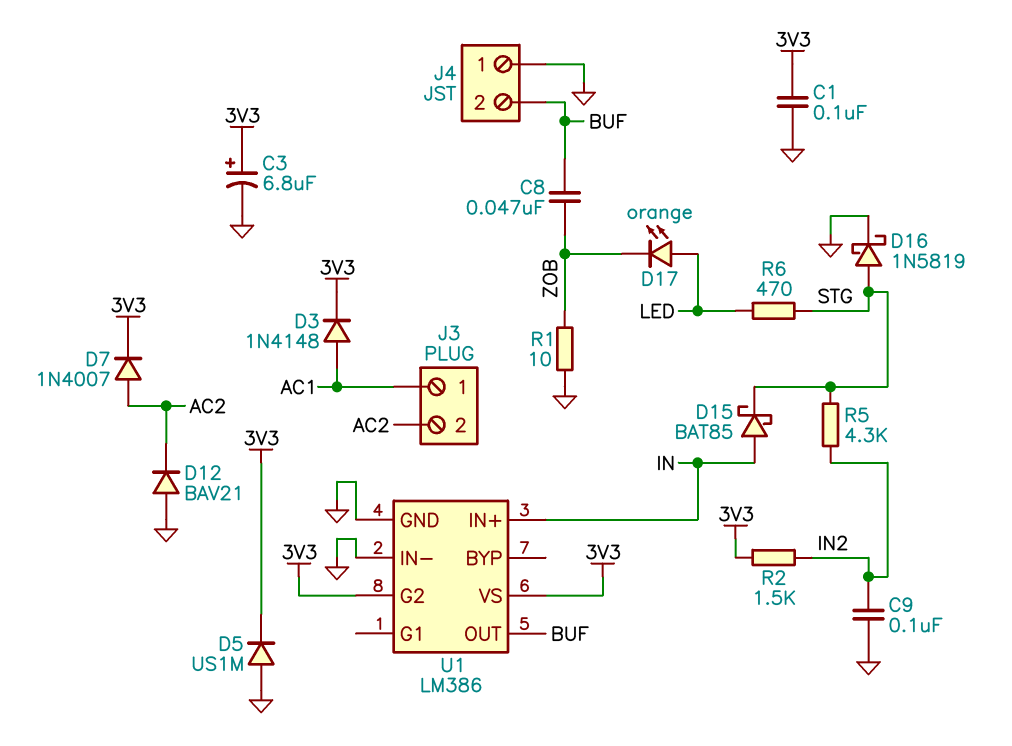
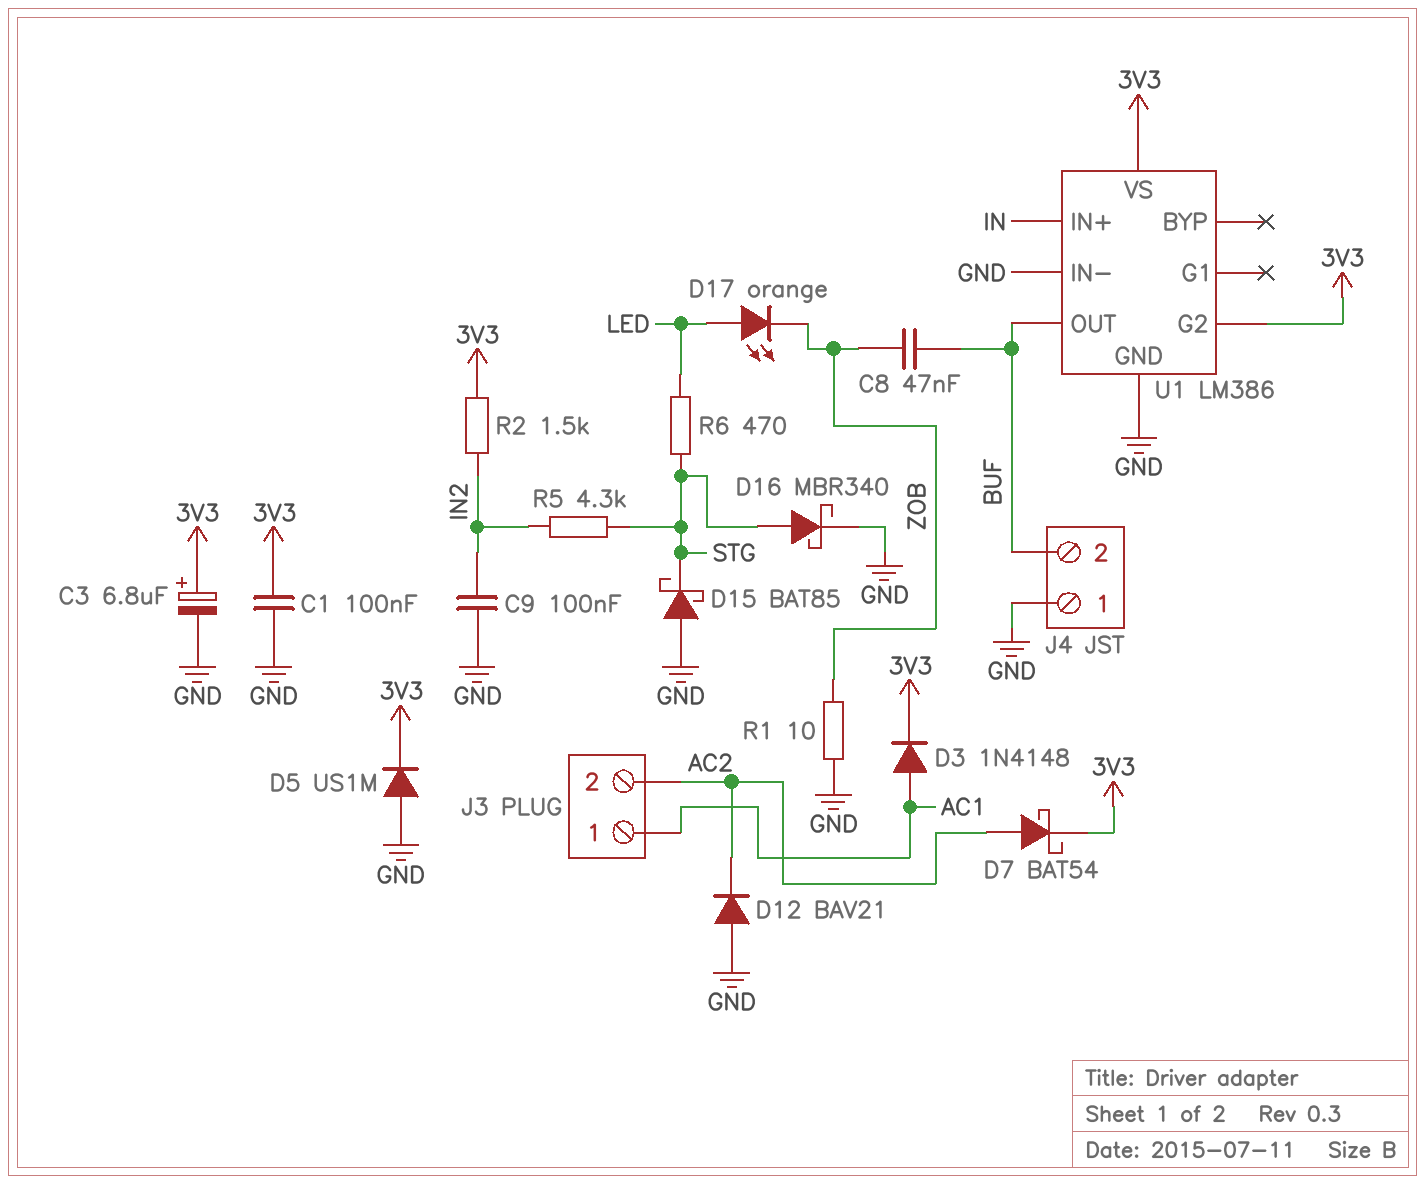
D7: diode 1N4007 (A AC2, K 3V3) -> schottky BAT54 (A AC2, K 3V3)
D15: schottky BAT85 (A IN, K STG) -> schottky BAT85 (A GND, K STG)
D16: schottky 1N5819 (A STG, K GND) -> schottky MBR340 (A STG, K GND)

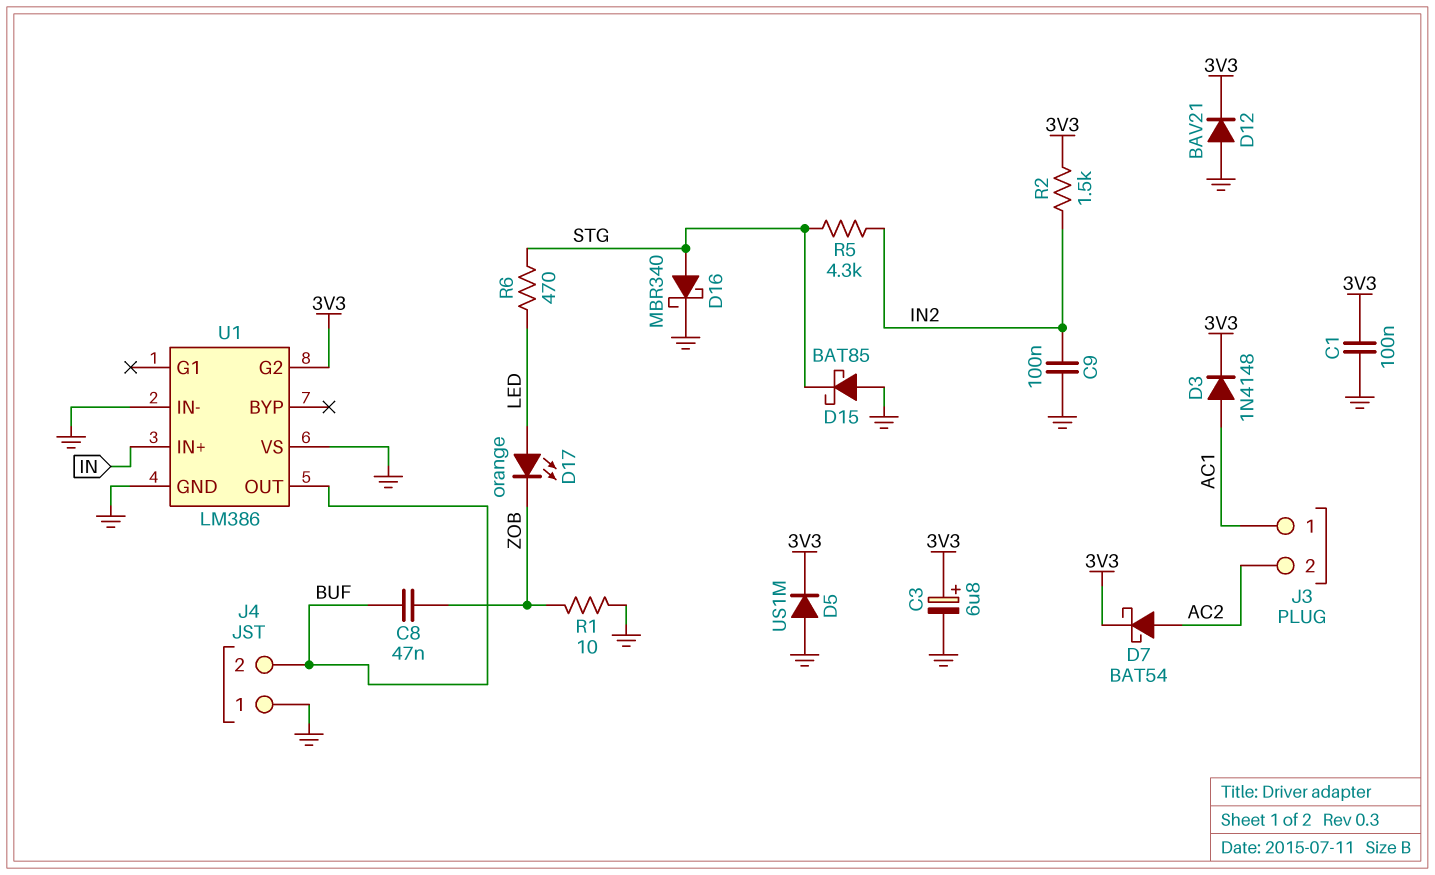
D12: diode BAV21 (A GND, K AC2) -> diode BAV21 (A GND, K 3V3)
U1 pin VS: 3V3 -> GND

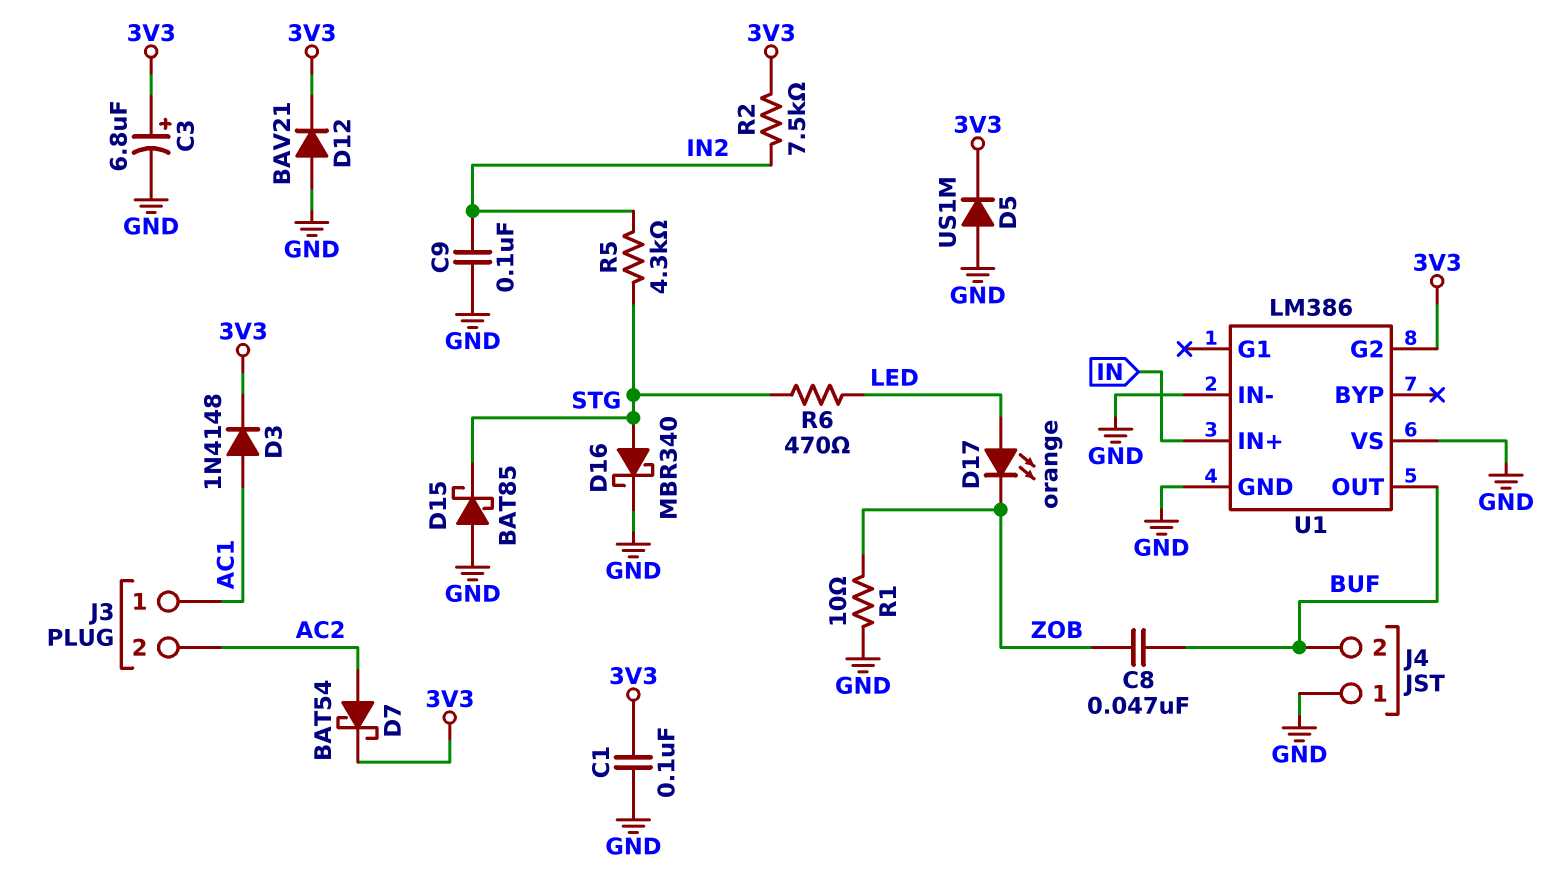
R2: 1.5k (3V3, IN2) -> 7.5k (3V3, IN2)

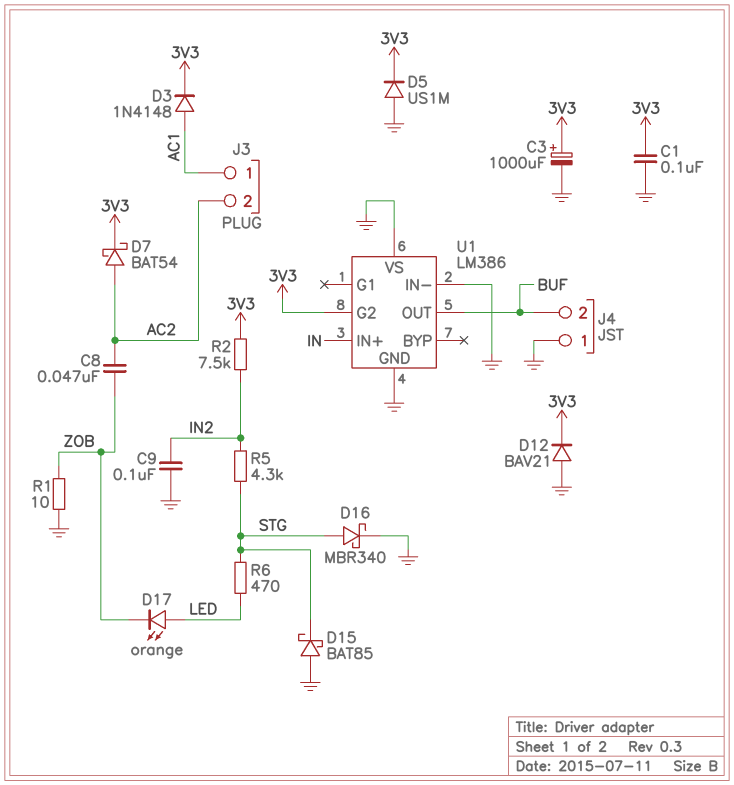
C3: 6.8uF (plus 3V3, minus GND) -> 1000uF (plus 3V3, minus GND)
C8: 47nF (BUF, ZOB) -> 47nF (AC2, ZOB)

